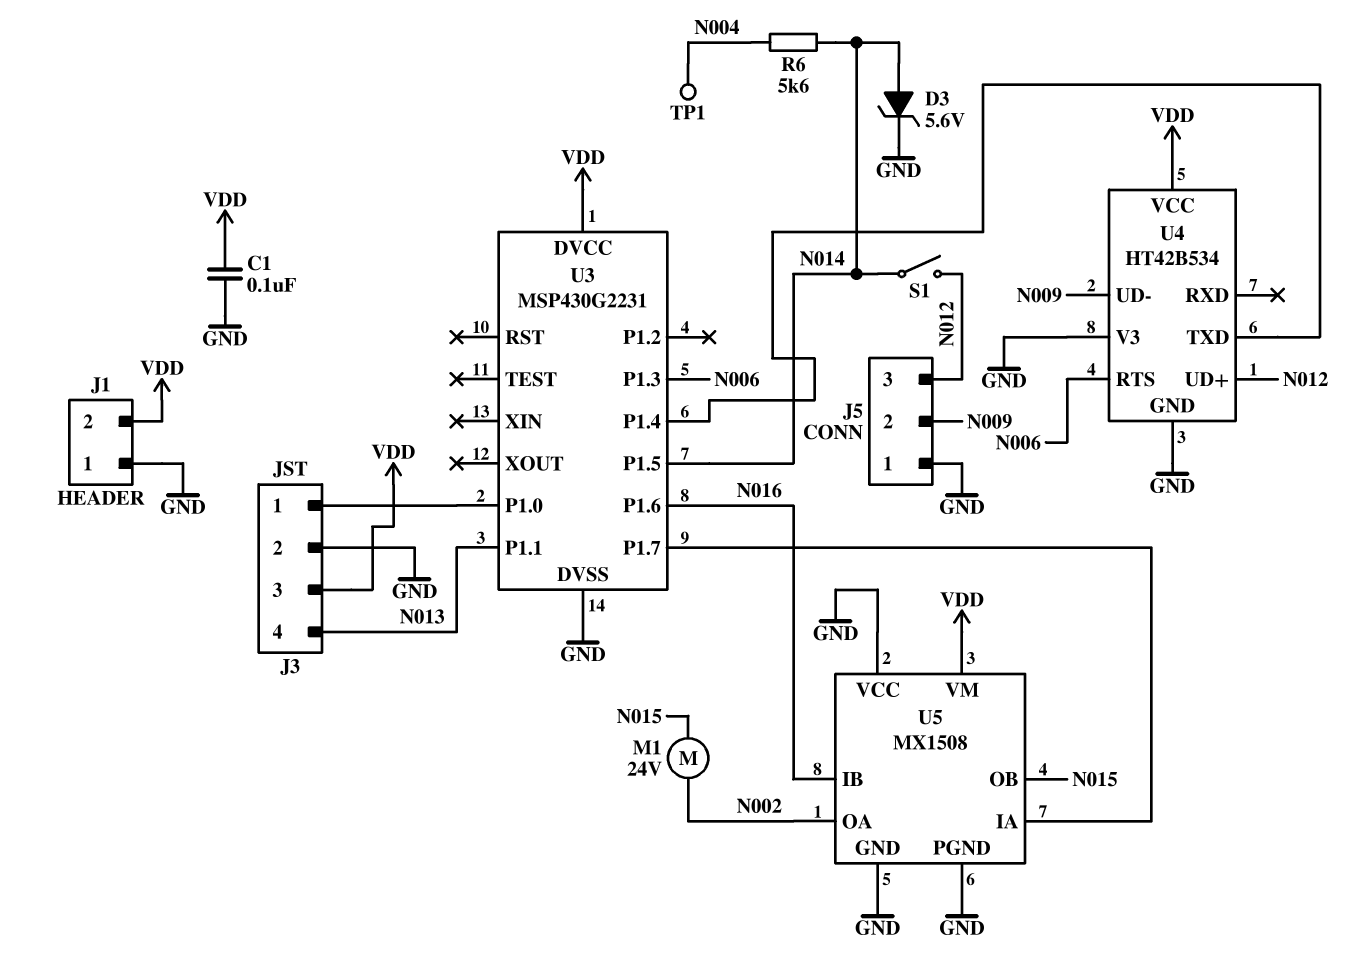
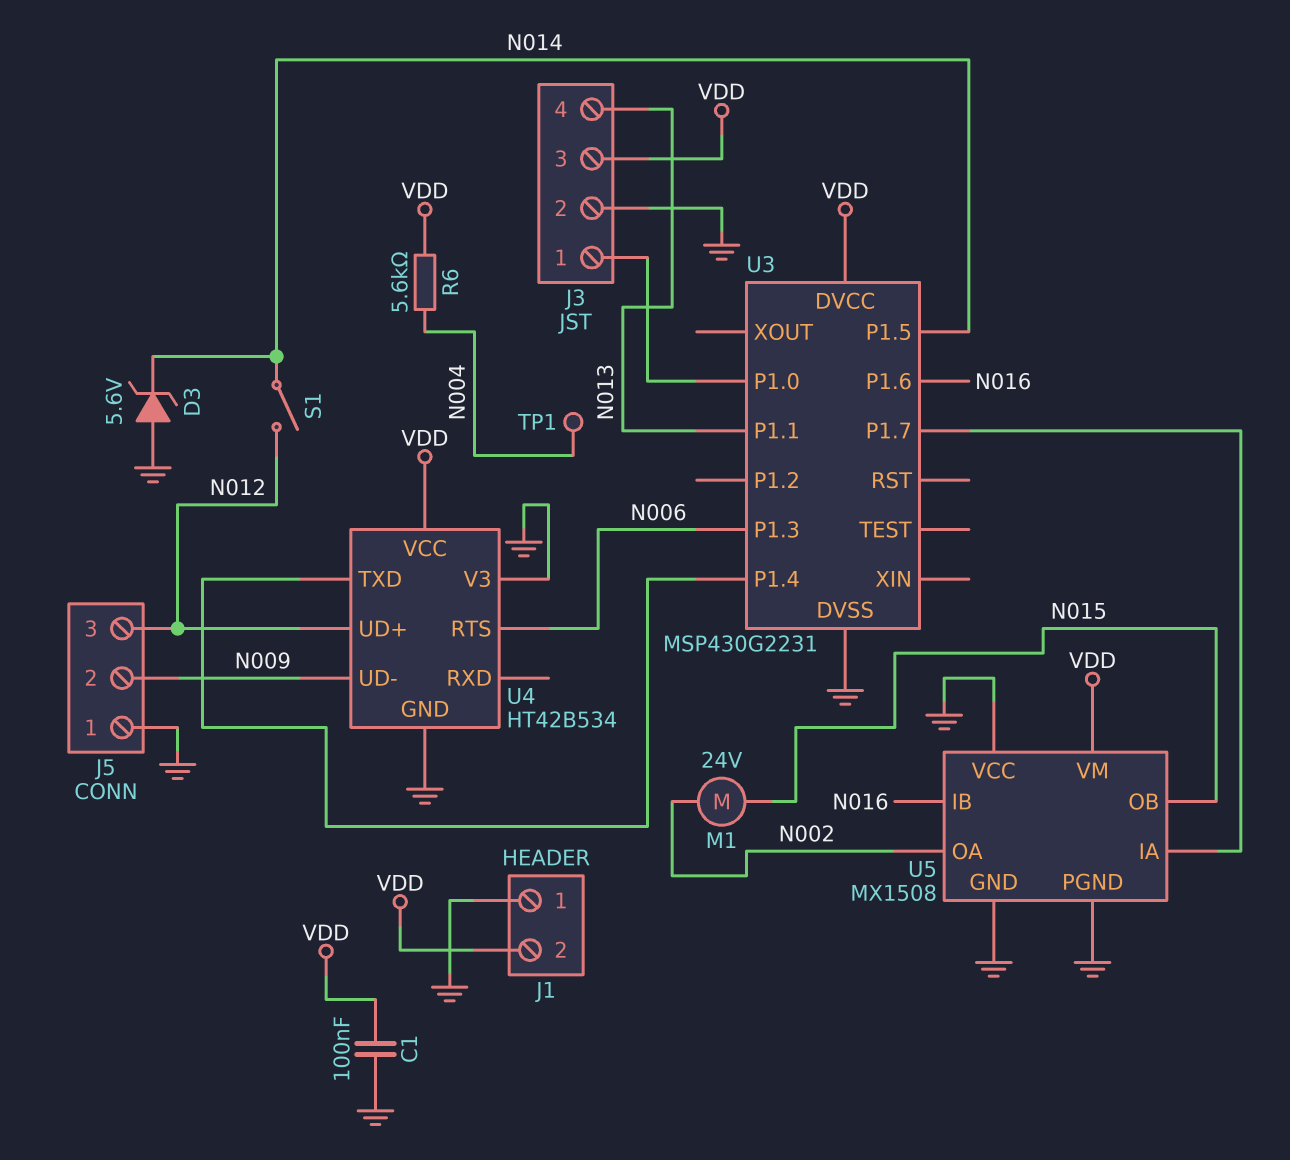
D3: zener 5.6V (A N014, K GND) -> zener 5.6V (A GND, K N014)
R6: 5.6k (N004, N014) -> 5.6k (N004, VDD)

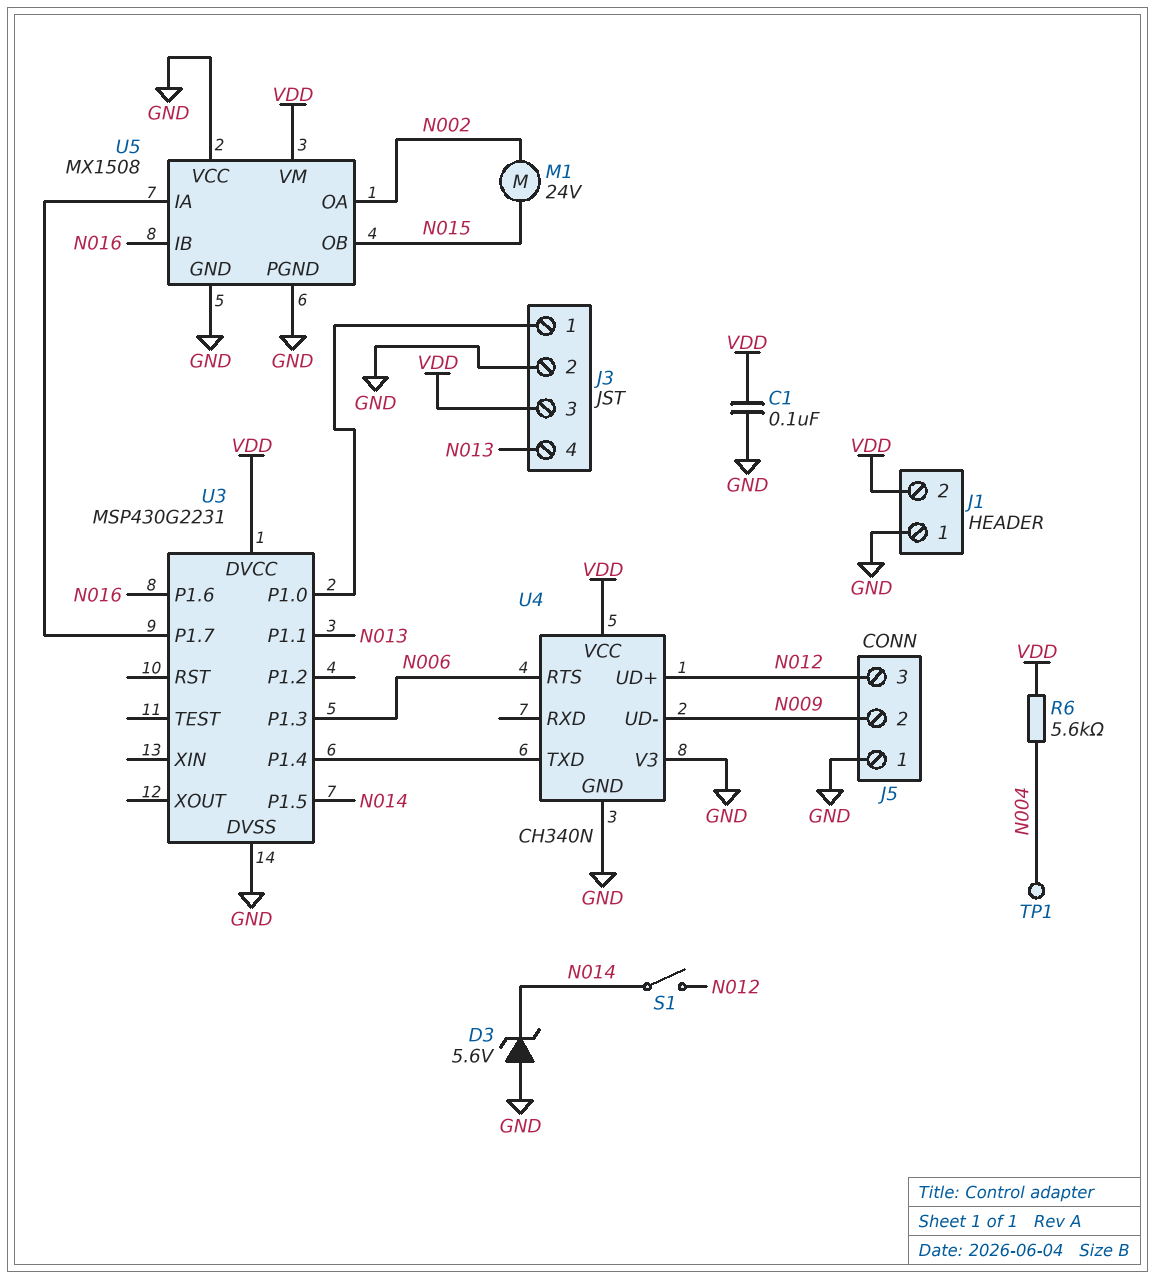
U4: HT42B534 -> CH340N

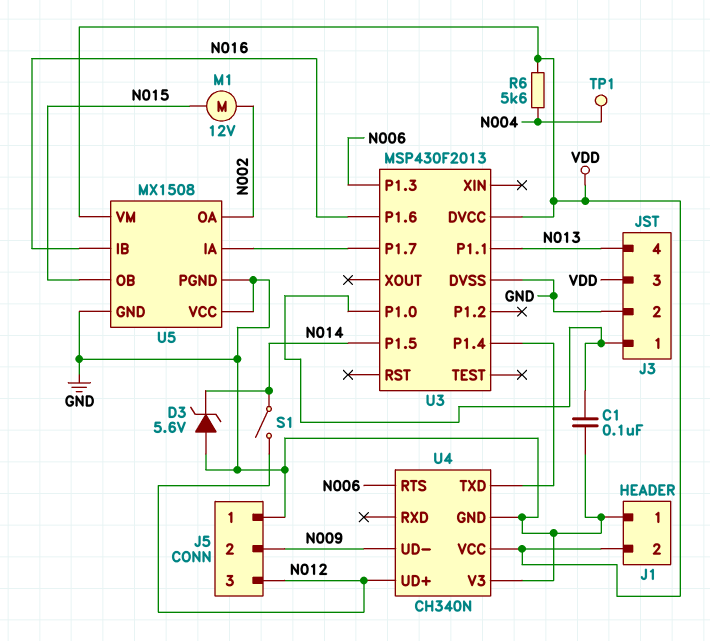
C1: 100nF (GND, VDD) -> 100nF (GND, J3/1)
M1: motor 24V (N002, N015) -> motor 12V (N002, N015)
U3: MSP430G2231 -> MSP430F2013

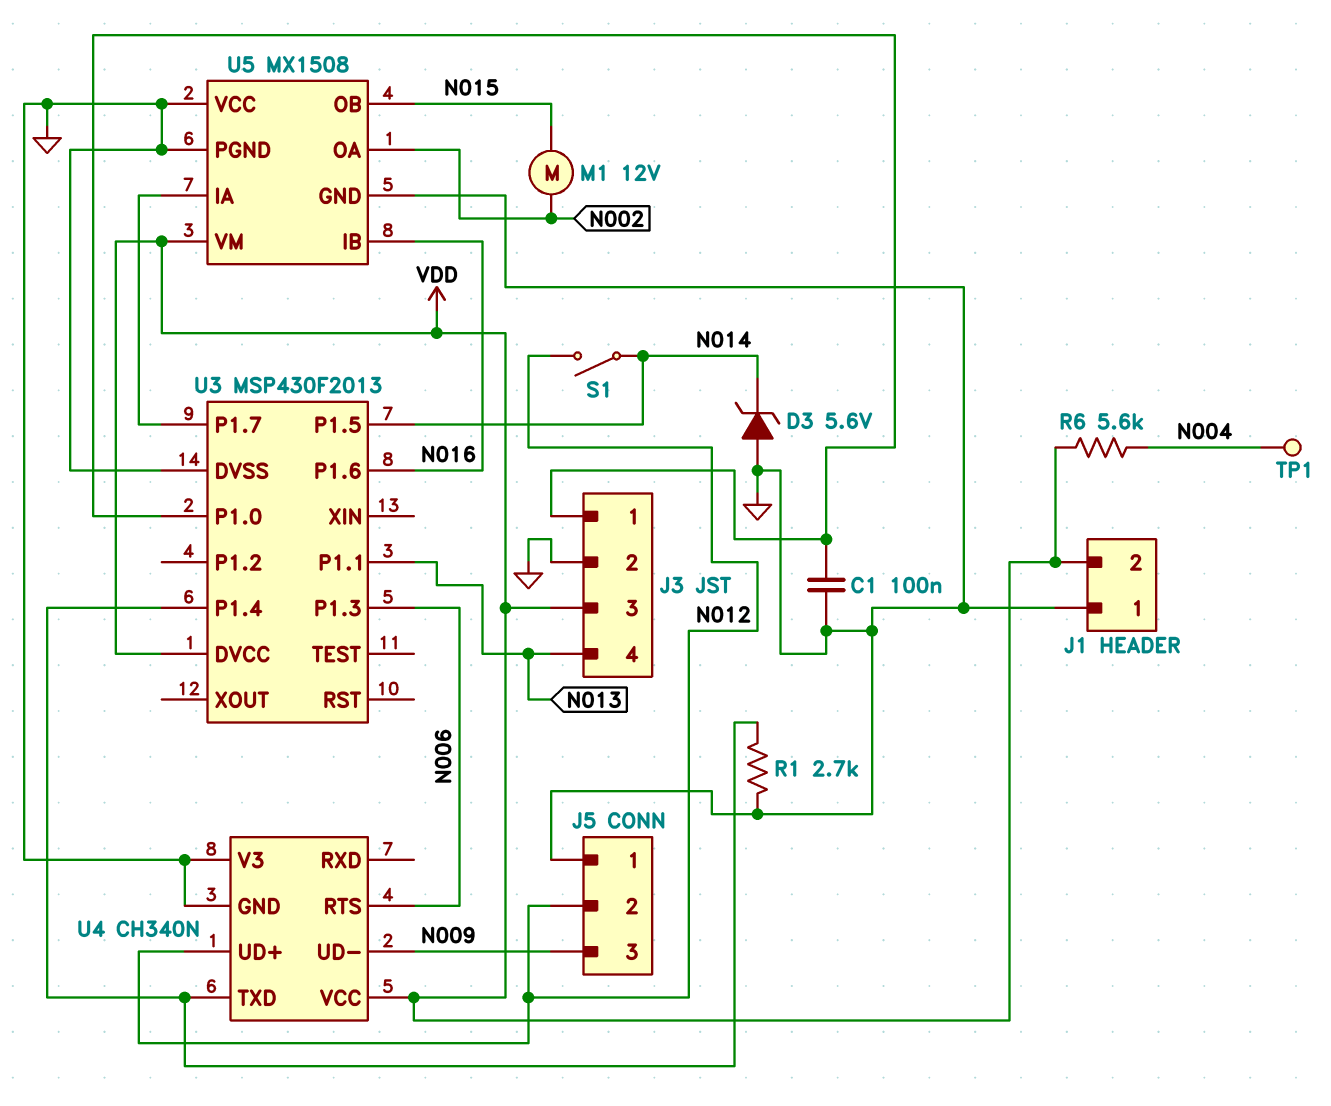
J5 pin 2: N009 -> N012
J5 pin 3: N012 -> N009
R1: none -> 2.7k (GND, U3/P1.4)

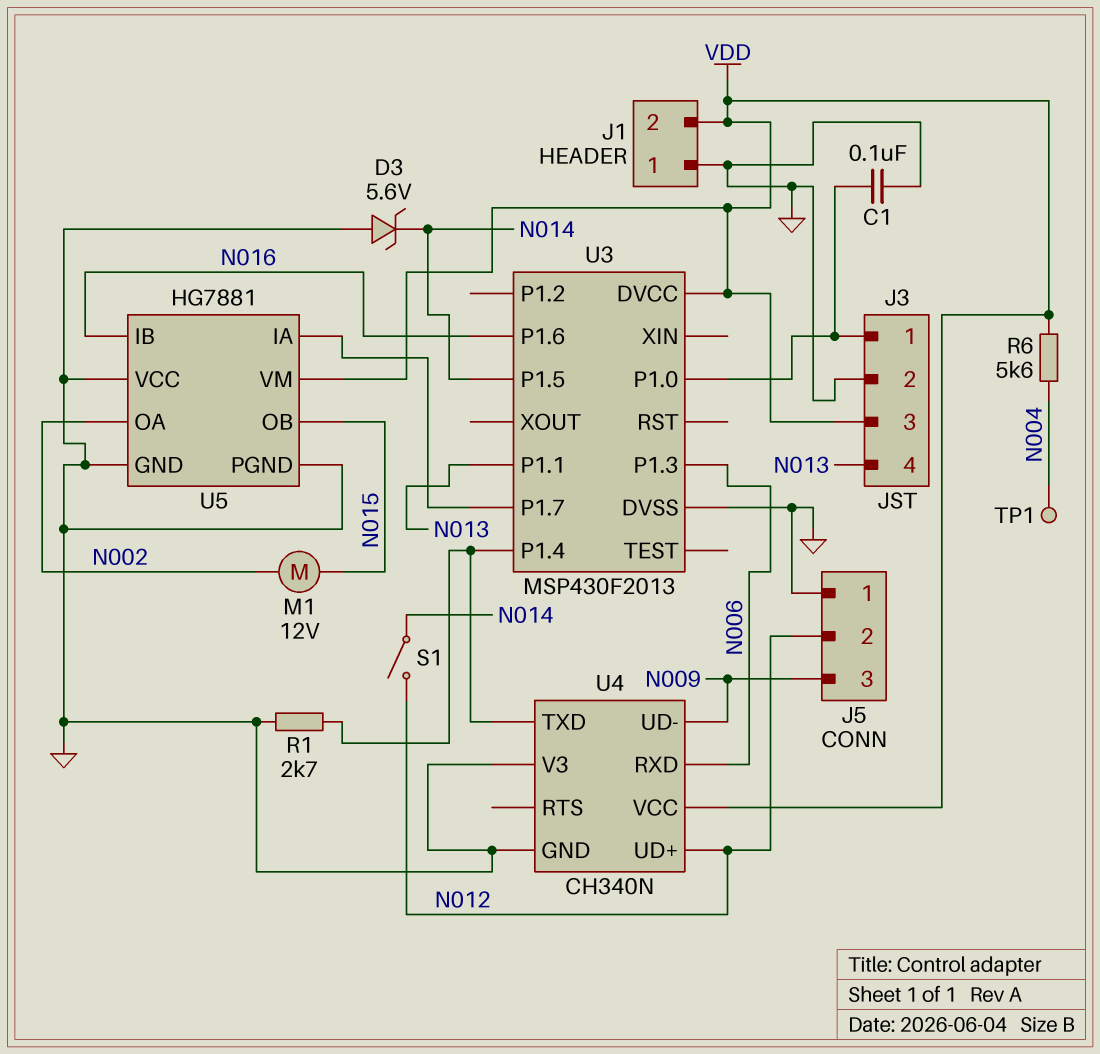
U4 pin RTS: N006 -> none
U4 pin RXD: none -> N006
U5: MX1508 -> HG7881

